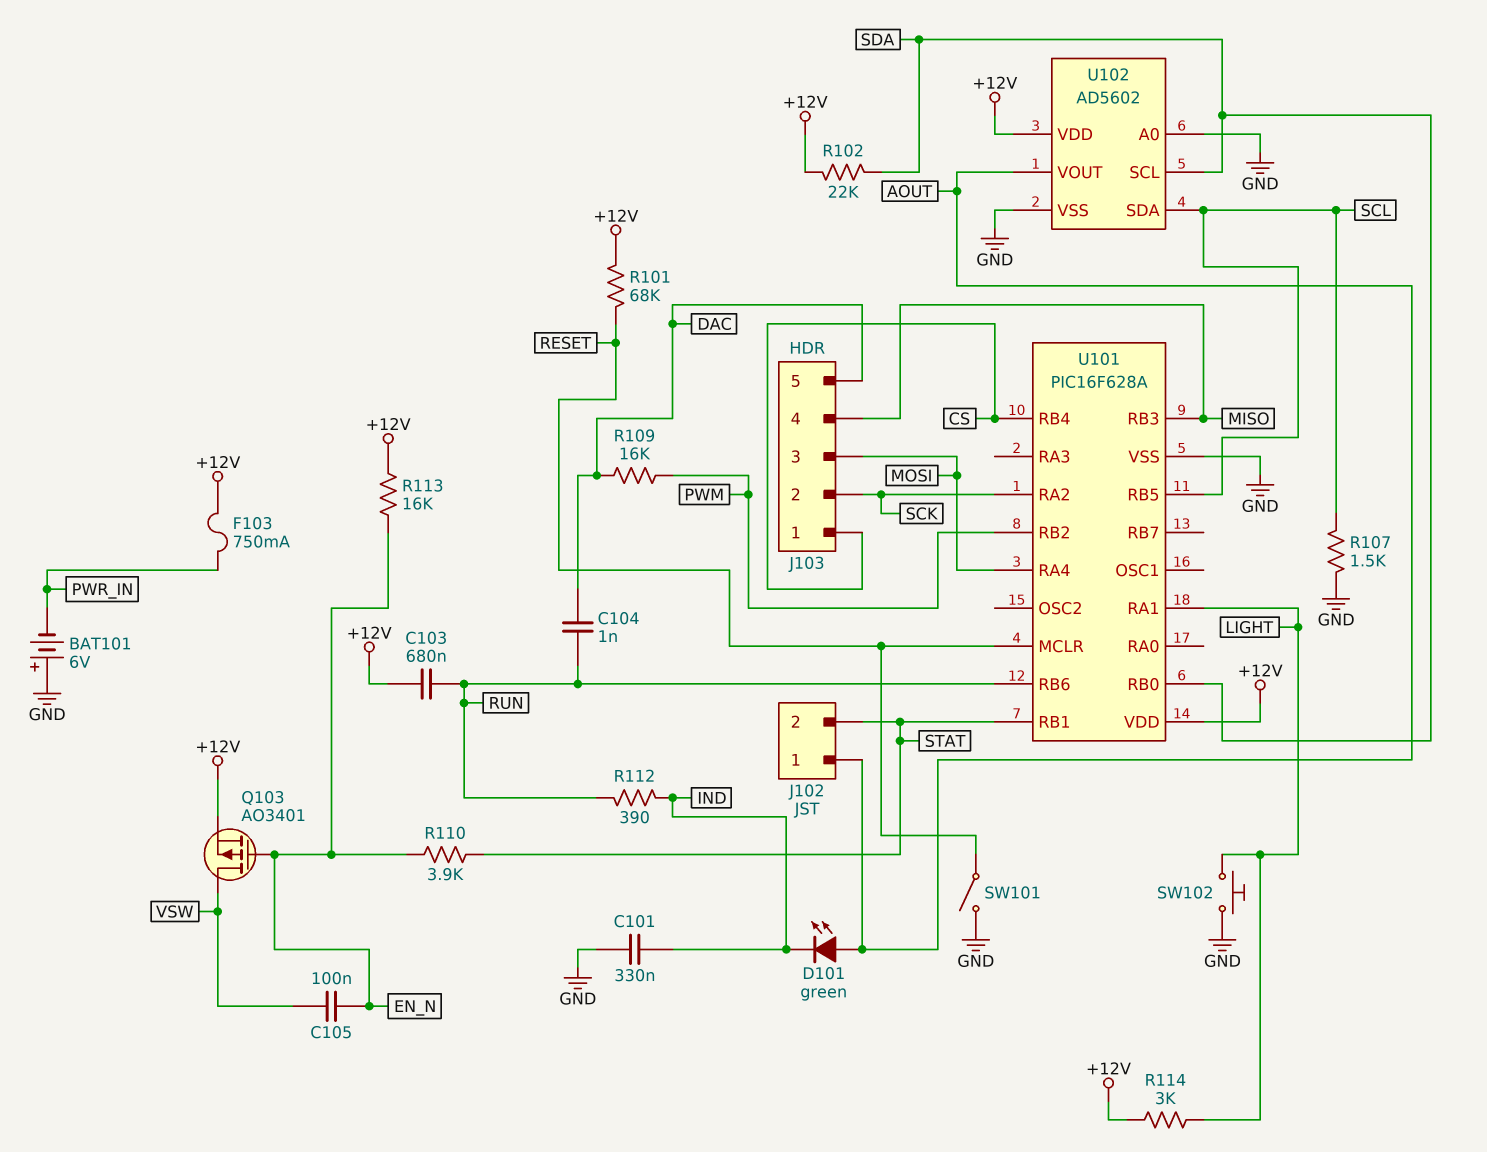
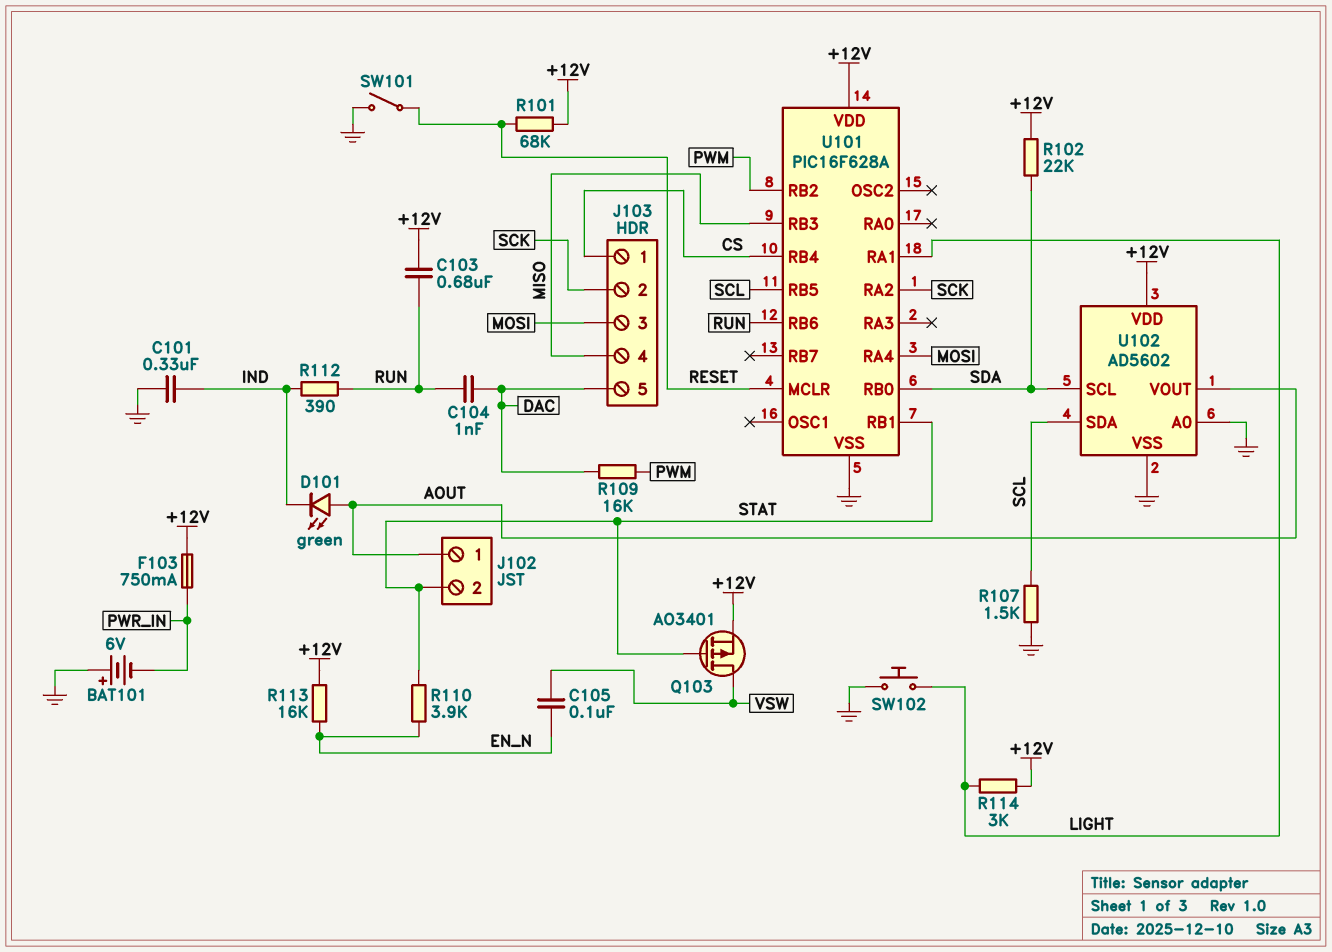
Q103: PMOS AO3401 (G EN_N, D VSW, S +12V) -> PMOS AO3401 (G STAT, D VSW, S +12V)

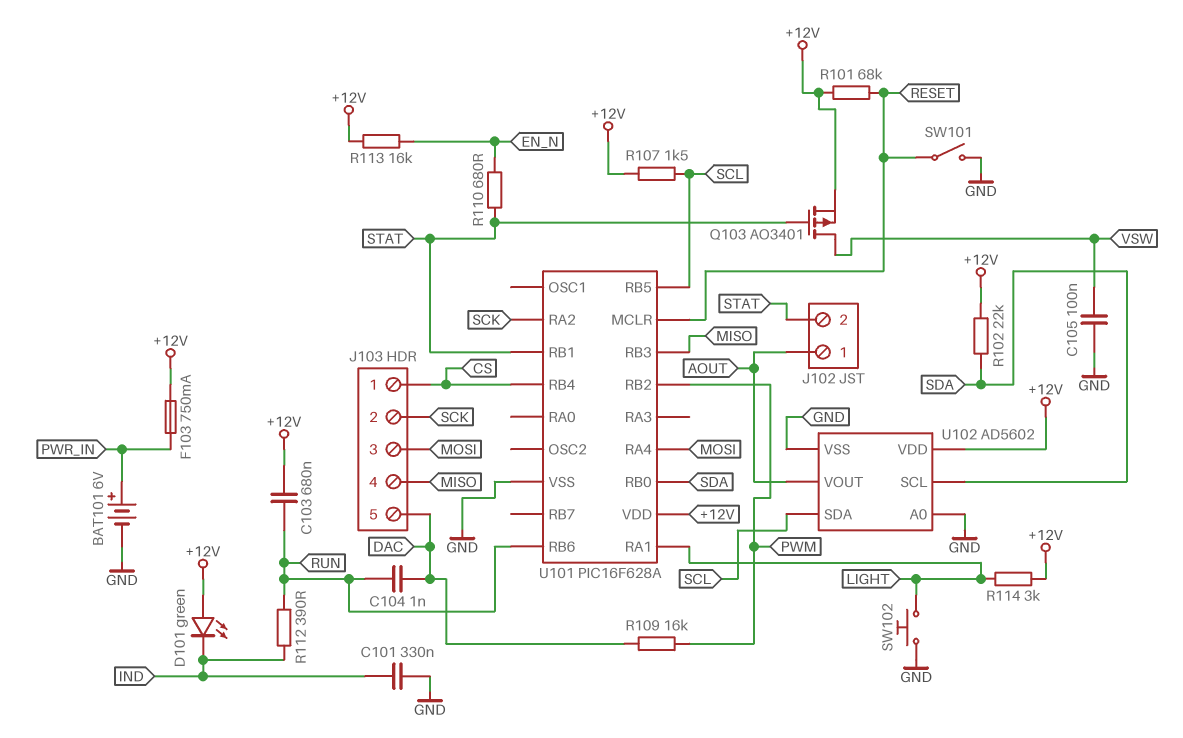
BAT101: 6V (plus GND, minus PWR_IN) -> 6V (plus PWR_IN, minus GND)
C105: 100nF (EN_N, VSW) -> 100nF (GND, VSW)
D101: LED green (A AOUT, K IND) -> LED green (A +12V, K IND)
R107: 1.5k (GND, SCL) -> 1.5k (+12V, SCL)
R110: 3.9k (EN_N, STAT) -> 680 (EN_N, STAT)

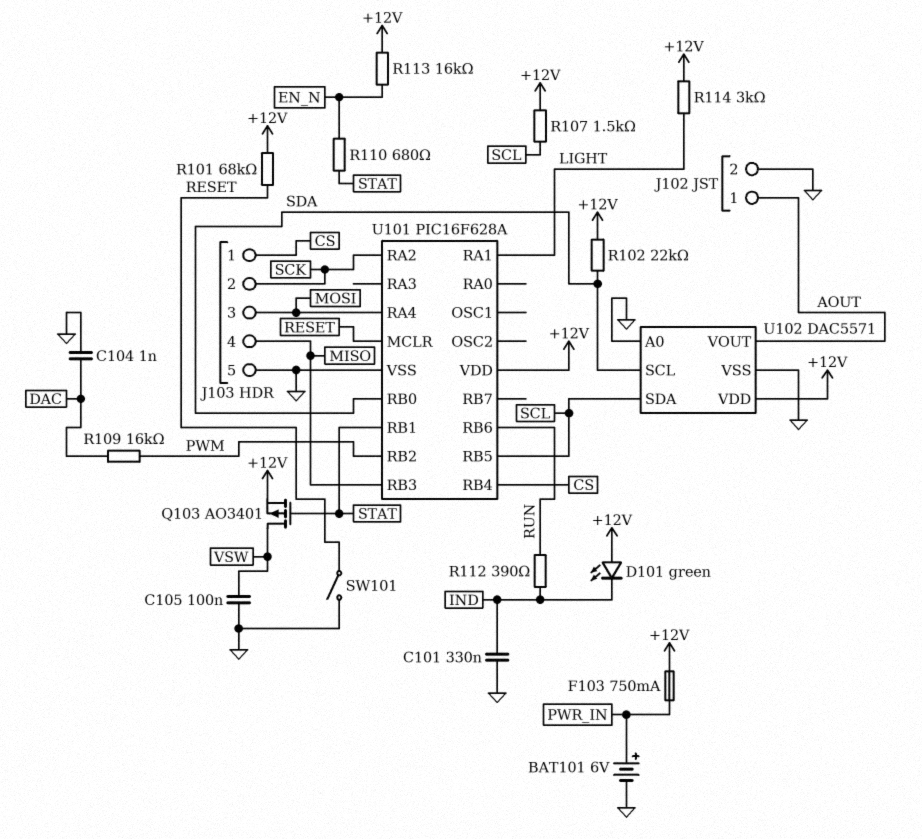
C103: 680nF (+12V, RUN) -> none
C104: 1nF (DAC, RUN) -> 1nF (DAC, GND)
J102 pin 2: STAT -> GND
J103 pin 5: DAC -> GND
SW102: button (GND, LIGHT) -> none
U102: AD5602 -> DAC5571

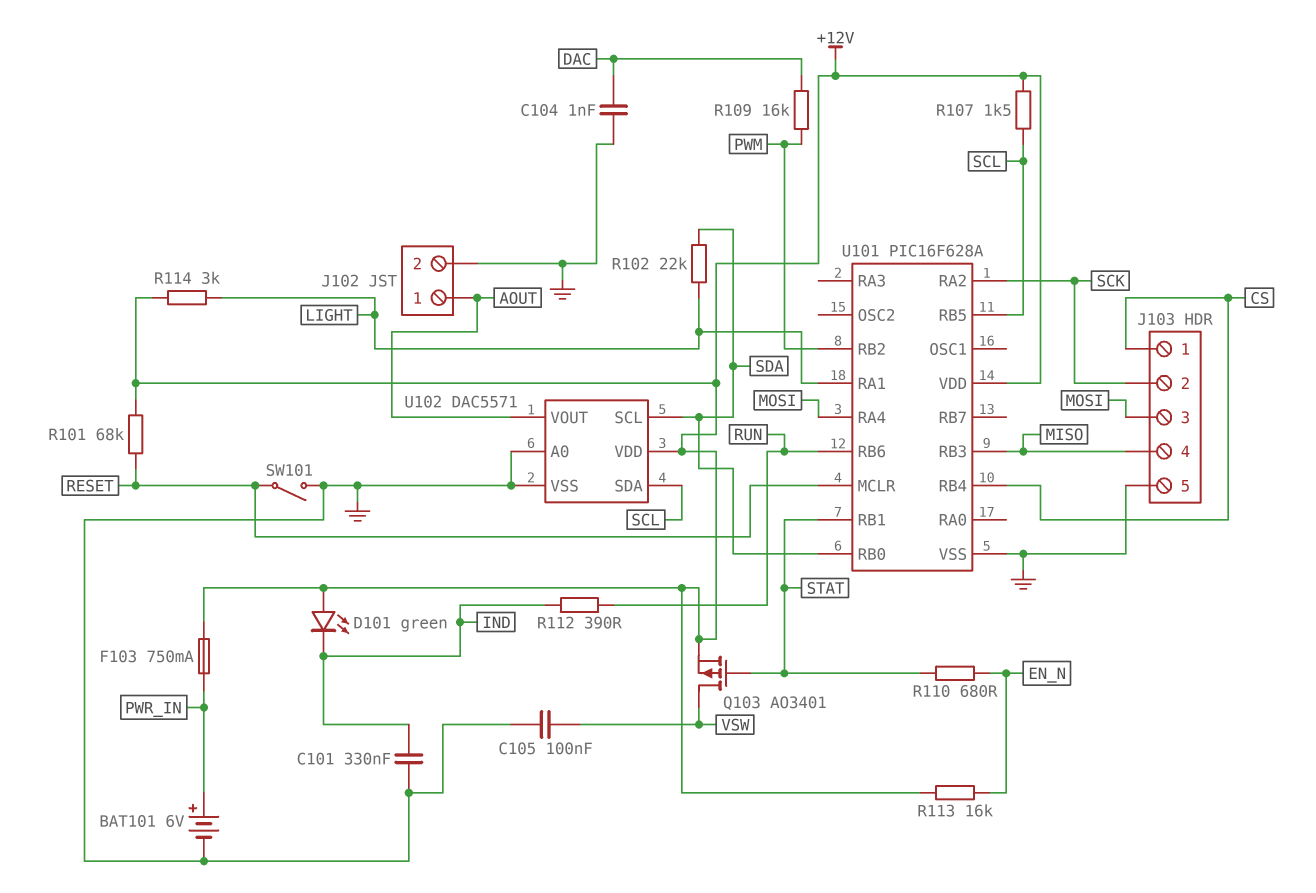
R102: 22k (+12V, SDA) -> 22k (LIGHT, SDA)

